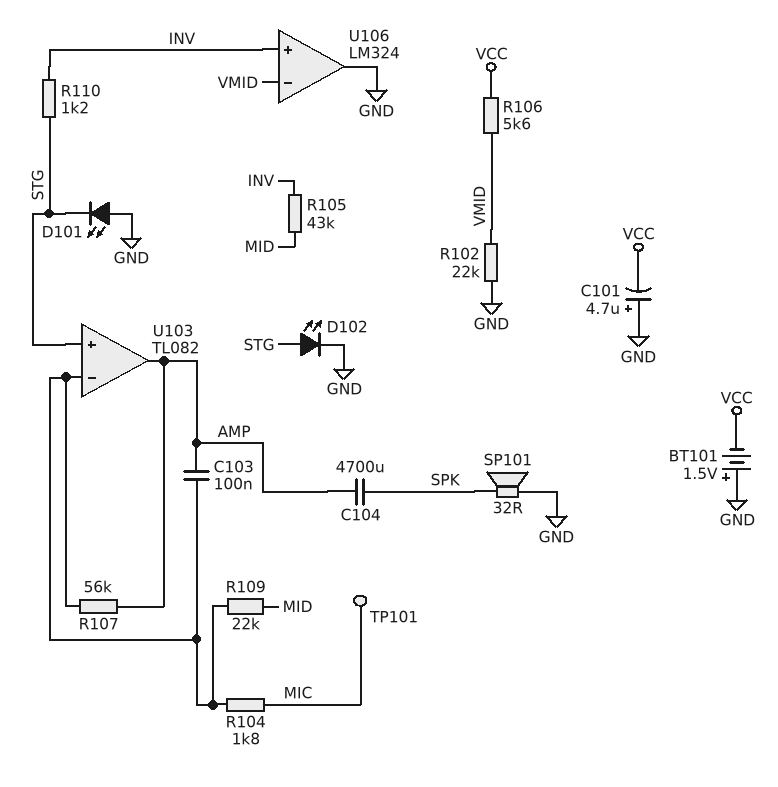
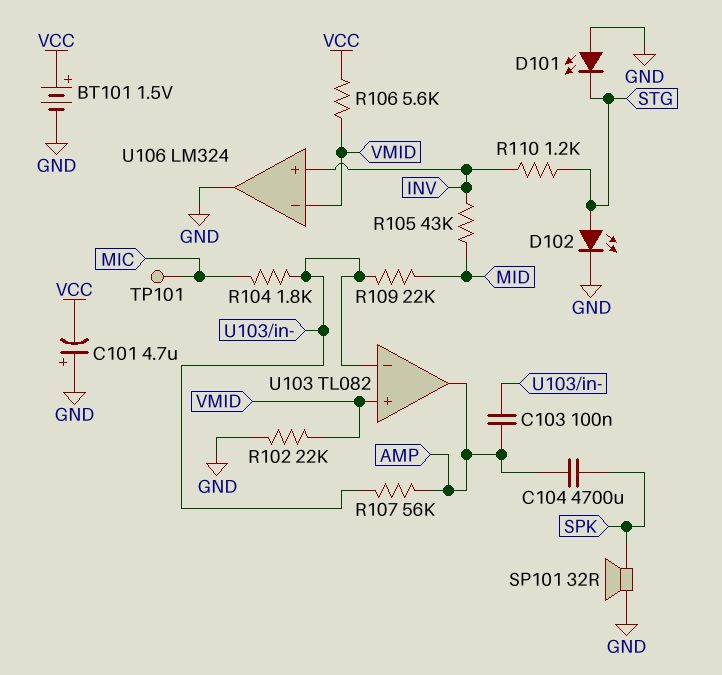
BT101: 1.5V (plus GND, minus VCC) -> 1.5V (plus VCC, minus GND)
U103 pin in+: STG -> VMID

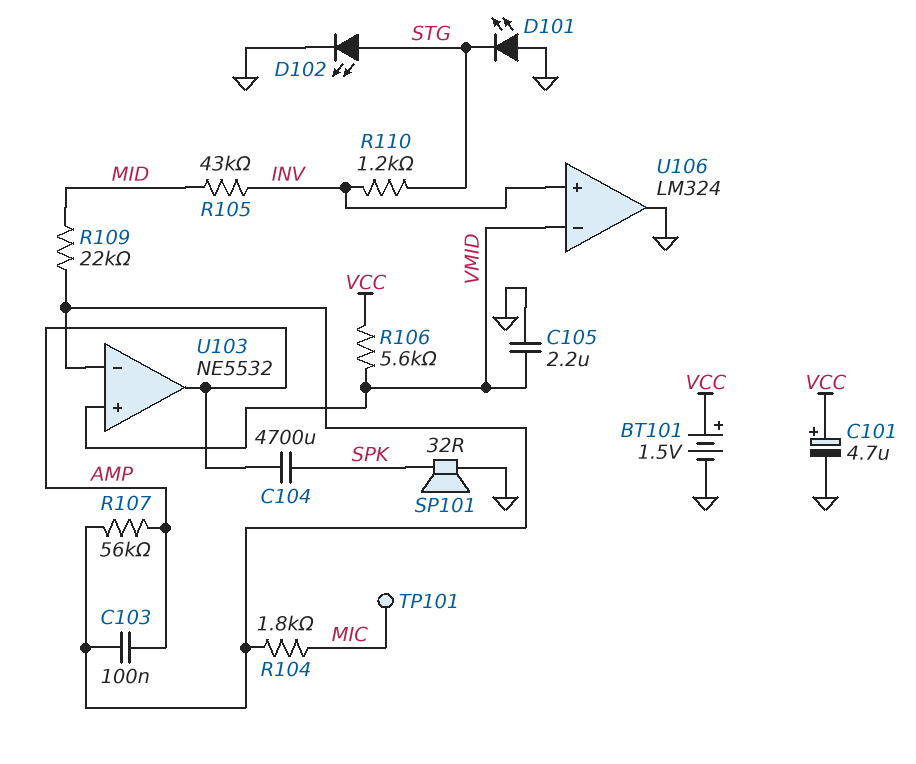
C101: 4.7uF (plus GND, minus VCC) -> 4.7uF (plus VCC, minus GND)
C105: none -> 2.2uF (GND, VMID)
R102: 22k (GND, VMID) -> none
U103: TL082 -> NE5532

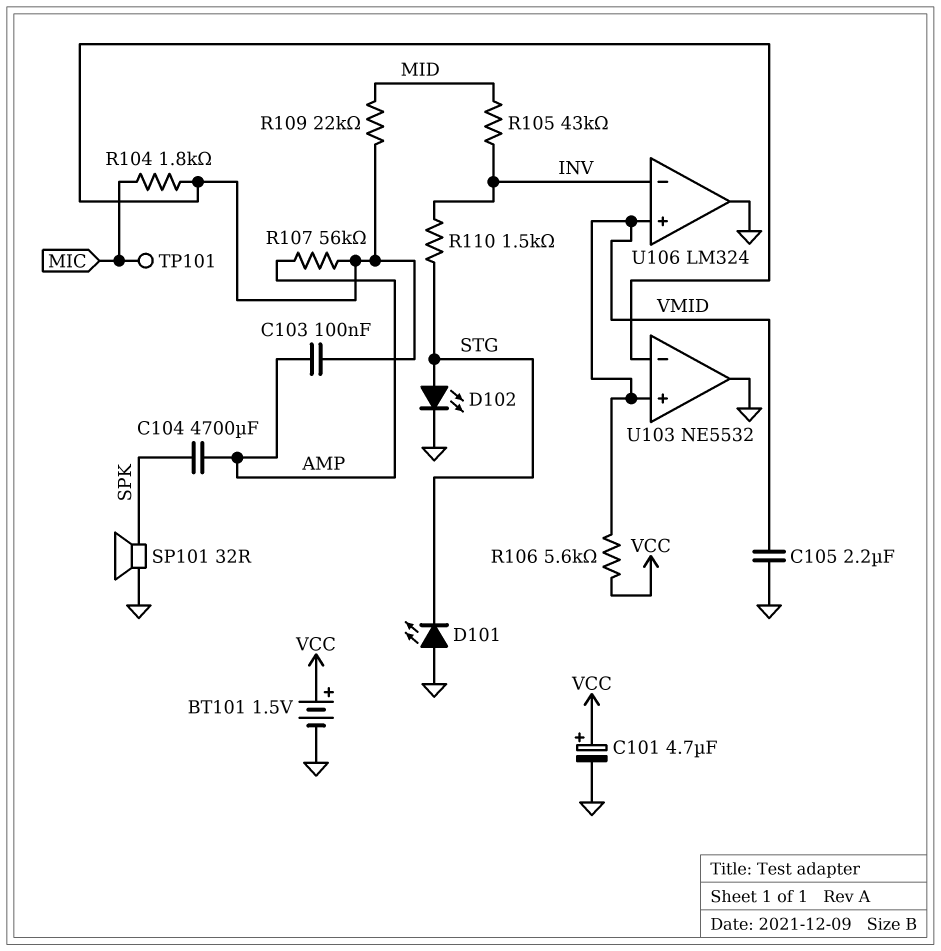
R110: 1.2k (INV, STG) -> 1.5k (INV, STG)
U103 pin out: AMP -> GND
U106 pin in+: INV -> VMID
U106 pin in-: VMID -> INV

